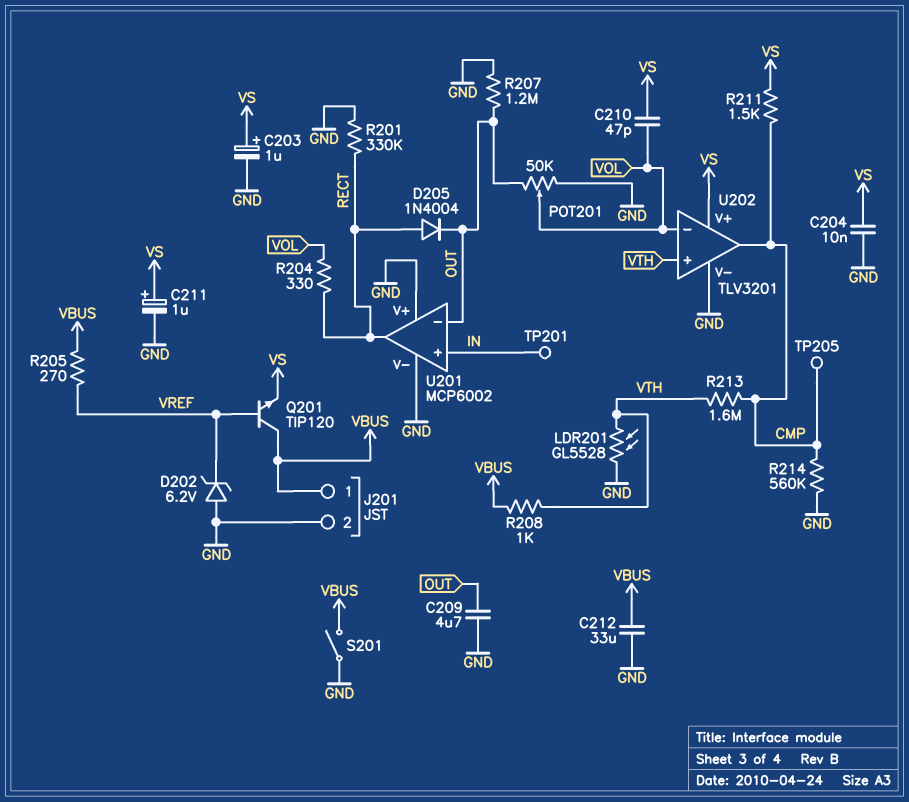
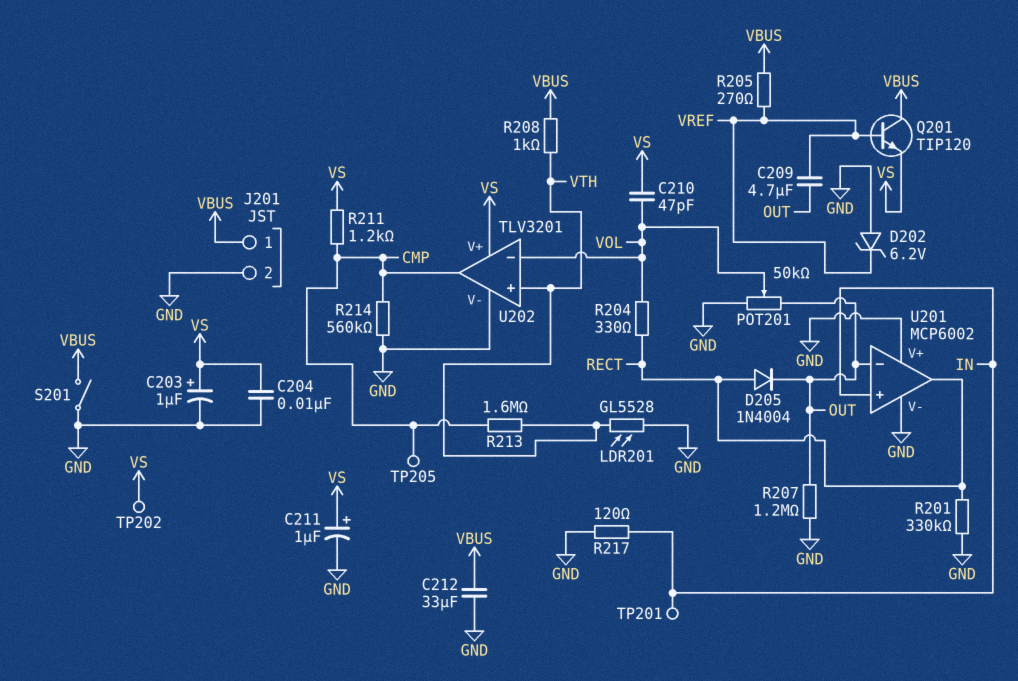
C209: 4.7uF (GND, OUT) -> 4.7uF (OUT, VREF)
R211: 1.5k (CMP, VS) -> 1.2k (CMP, VS)
R217: none -> 120 (GND, IN)
TP202: none -> test point (VS)

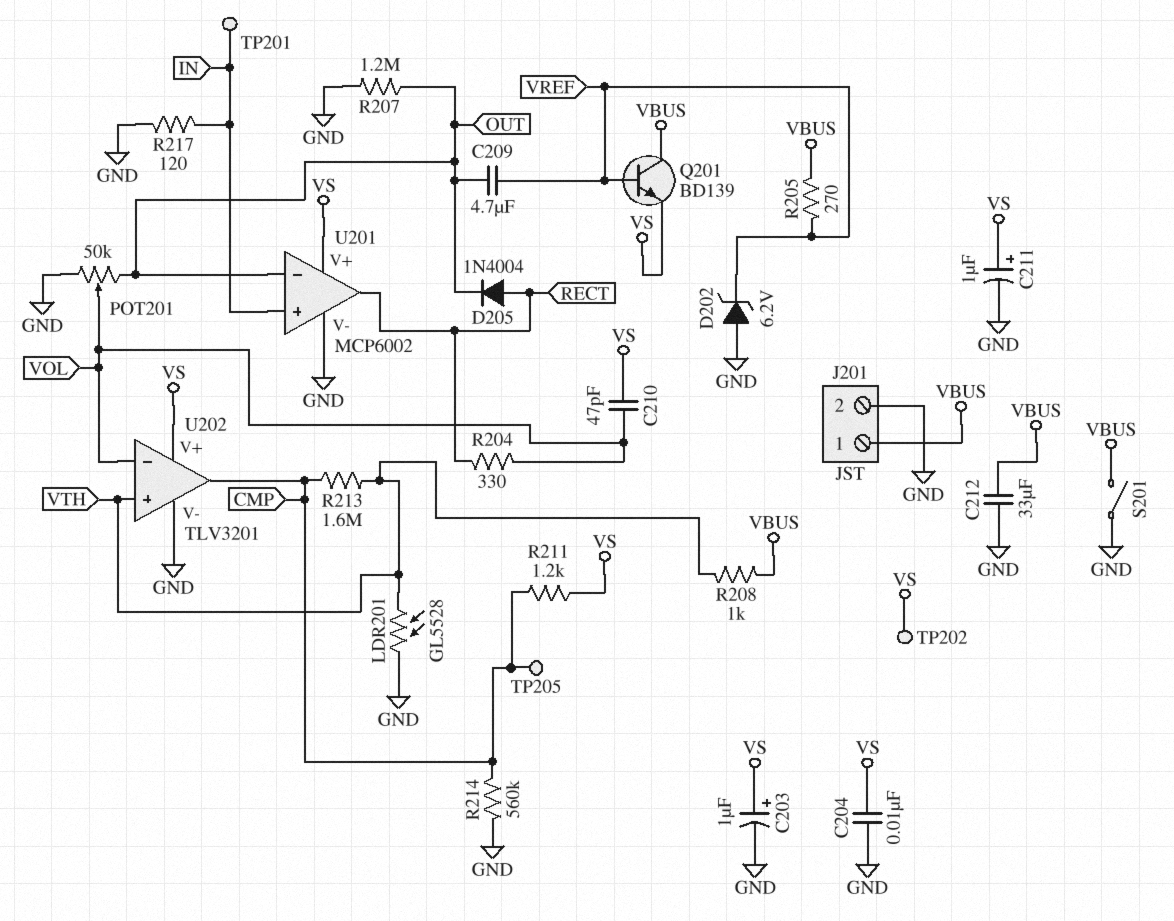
Q201: NPN TIP120 (B VREF, C VBUS, E VS) -> NPN BD139 (B VREF, C VBUS, E VS)
R201: 330k (GND, RECT) -> none
U201 pin V+: GND -> VS

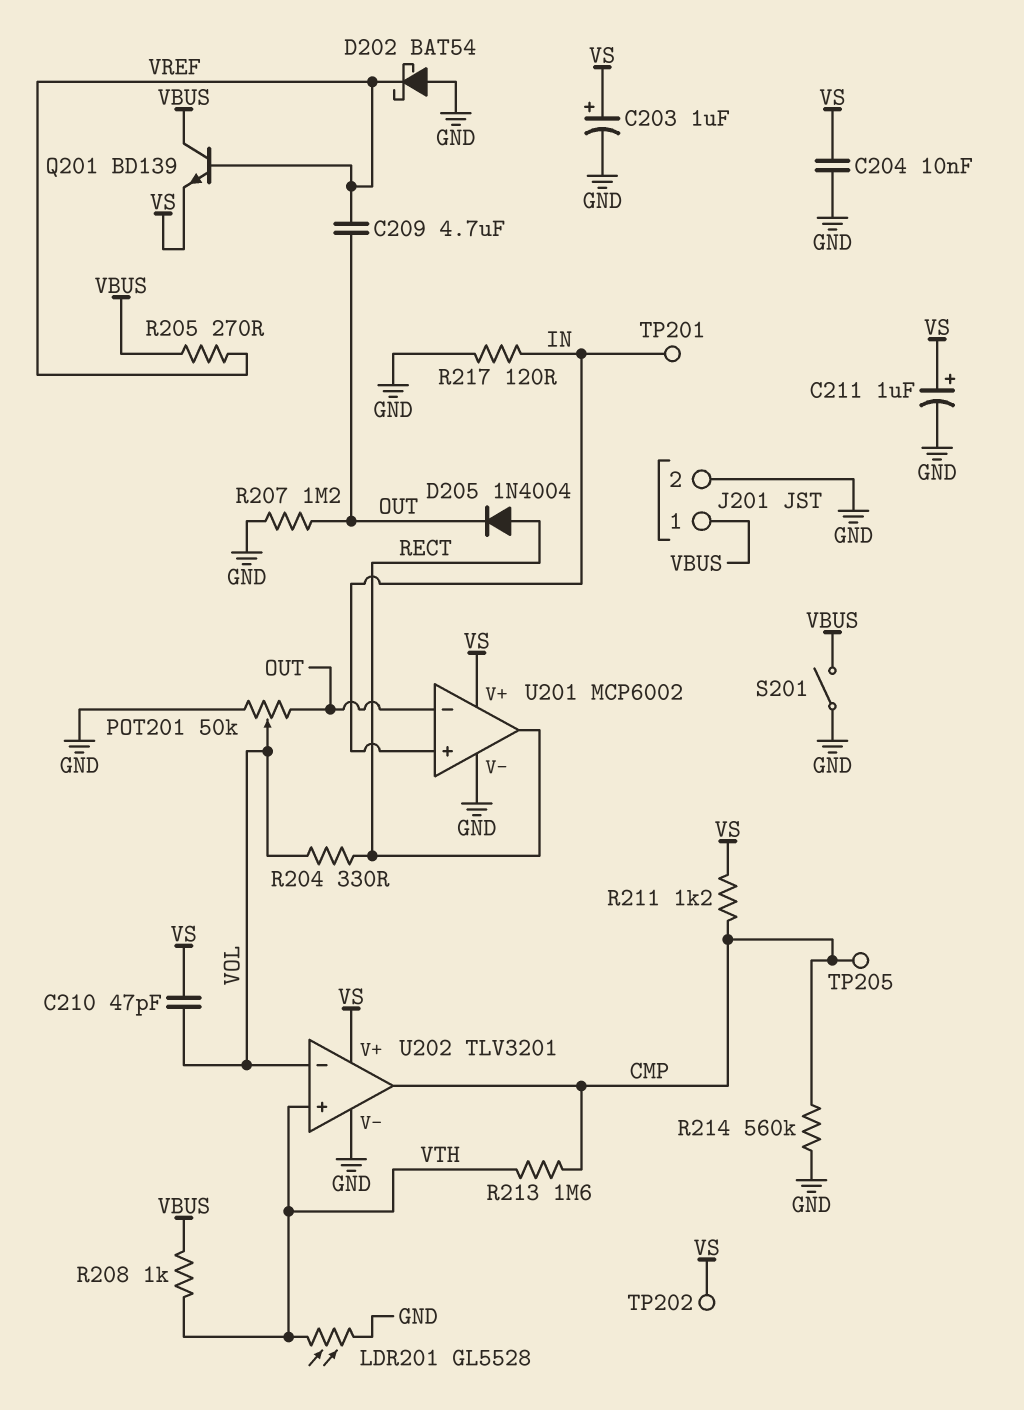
C212: 33uF (GND, VBUS) -> none
D202: zener 6.2V (A GND, K VREF) -> schottky BAT54 (A GND, K VREF)

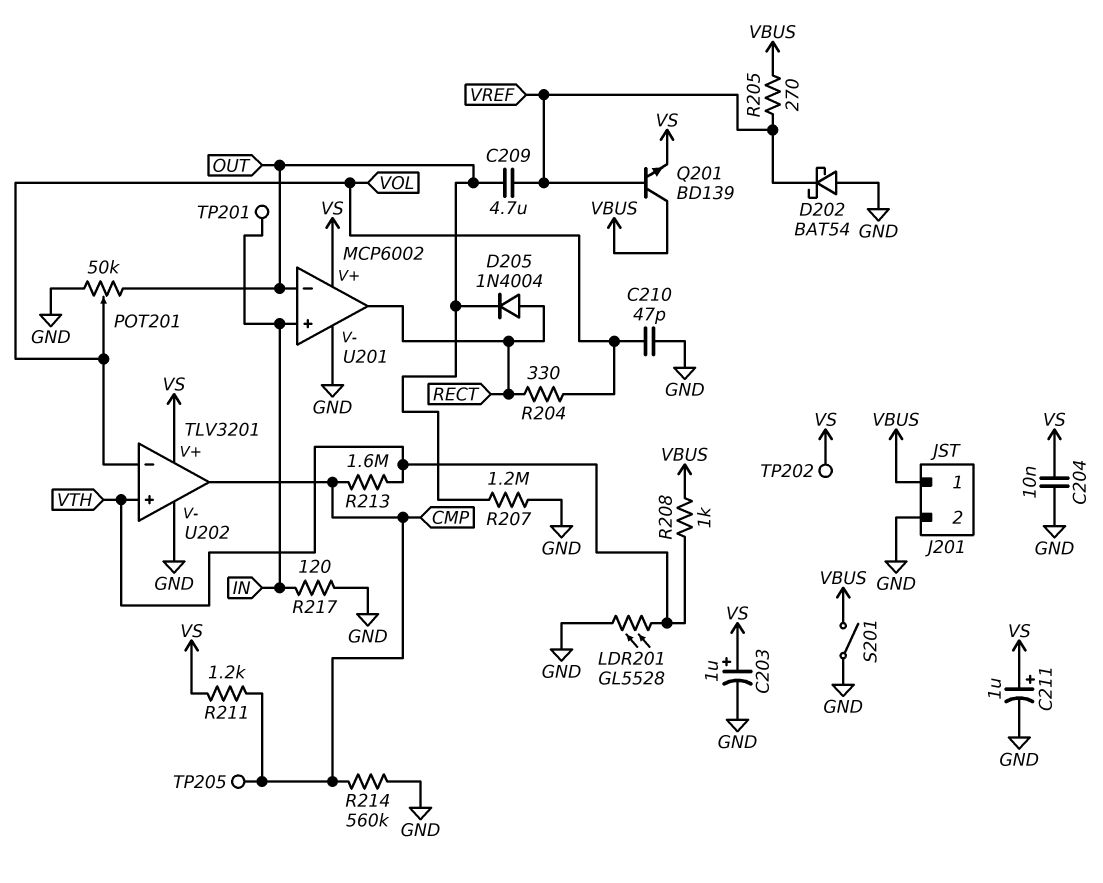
C210: 47pF (VOL, VS) -> 47pF (GND, VOL)

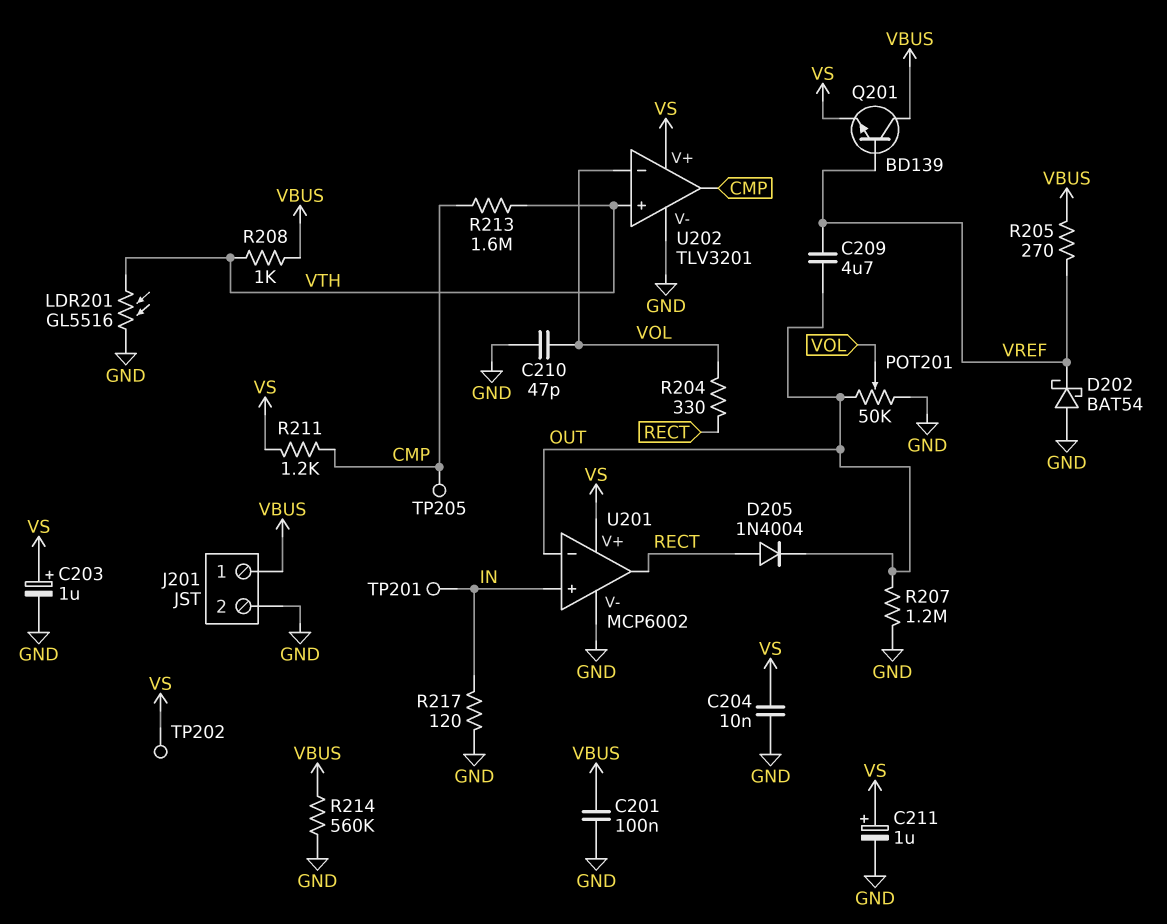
C201: none -> 100nF (GND, VBUS)
LDR201: GL5528 (GND, VTH) -> GL5516 (GND, VTH)
R214: 560k (CMP, GND) -> 560k (GND, VBUS)
S201: switch (GND, VBUS) -> none

